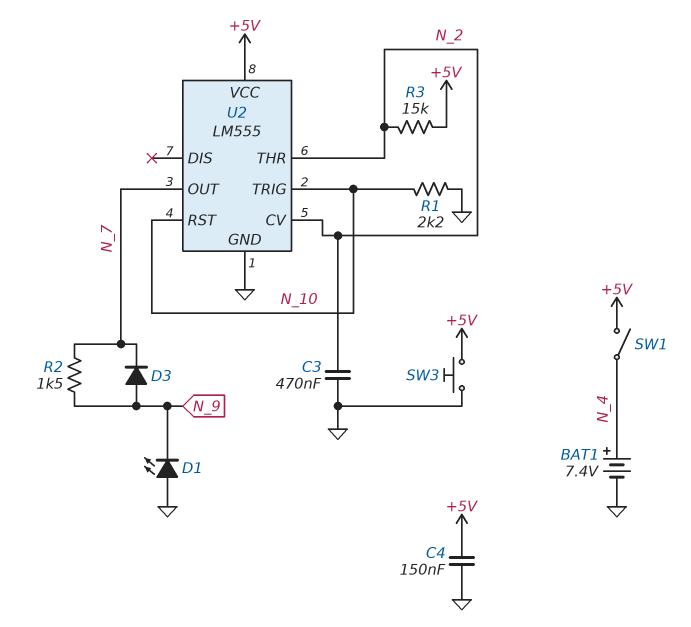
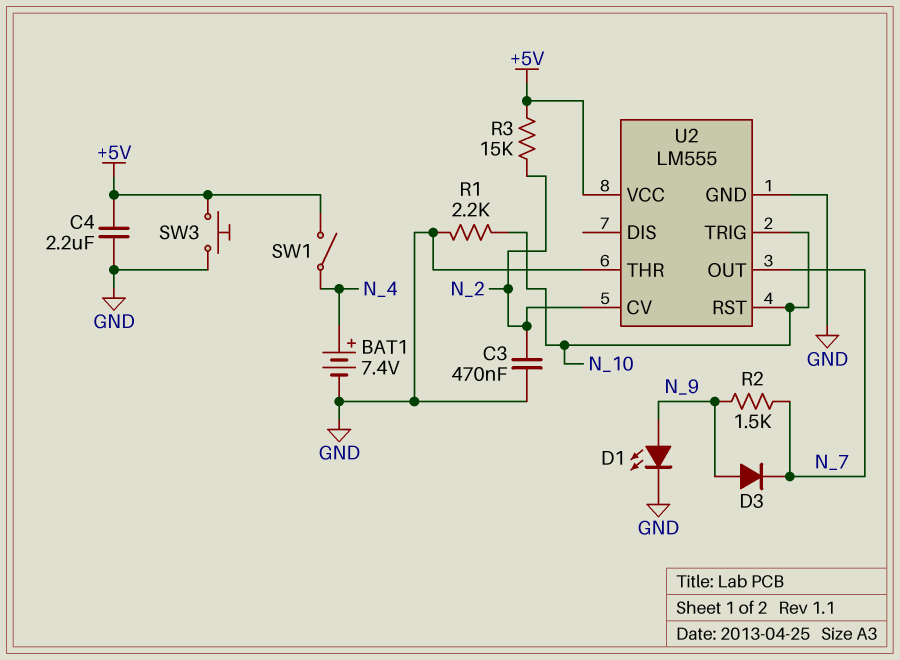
C4: 150nF (+5V, GND) -> 2.2uF (+5V, GND)
D1: LED (A GND, K N_9) -> LED (A N_9, K GND)
U2 pin THR: N_2 -> GND

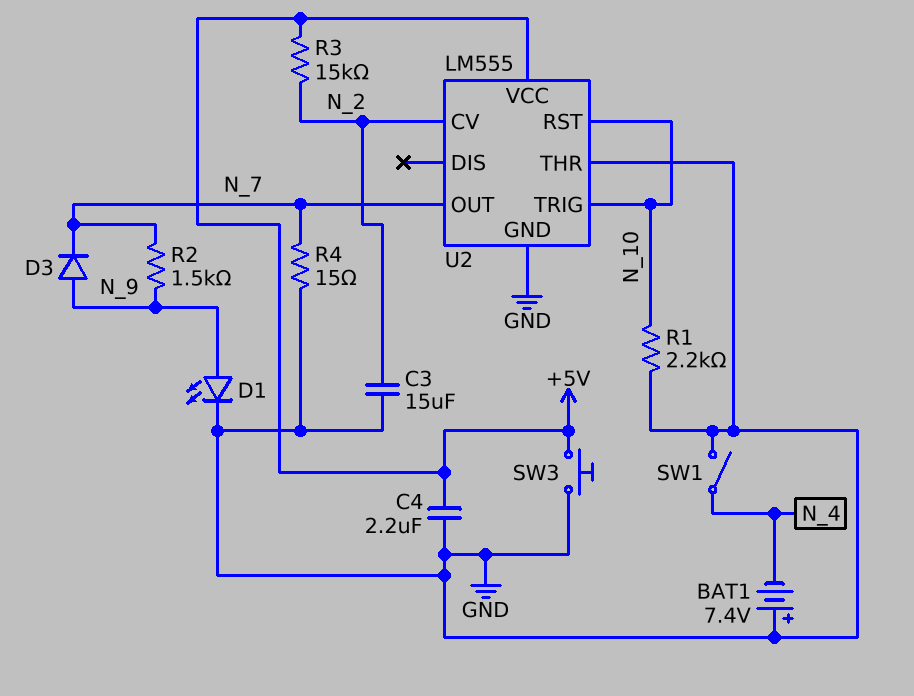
BAT1: 7.4V (plus N_4, minus GND) -> 7.4V (plus GND, minus N_4)
C3: 470nF (GND, N_2) -> 15uF (GND, N_2)
R4: none -> 15 (GND, N_7)
SW1: switch (+5V, N_4) -> switch (GND, N_4)

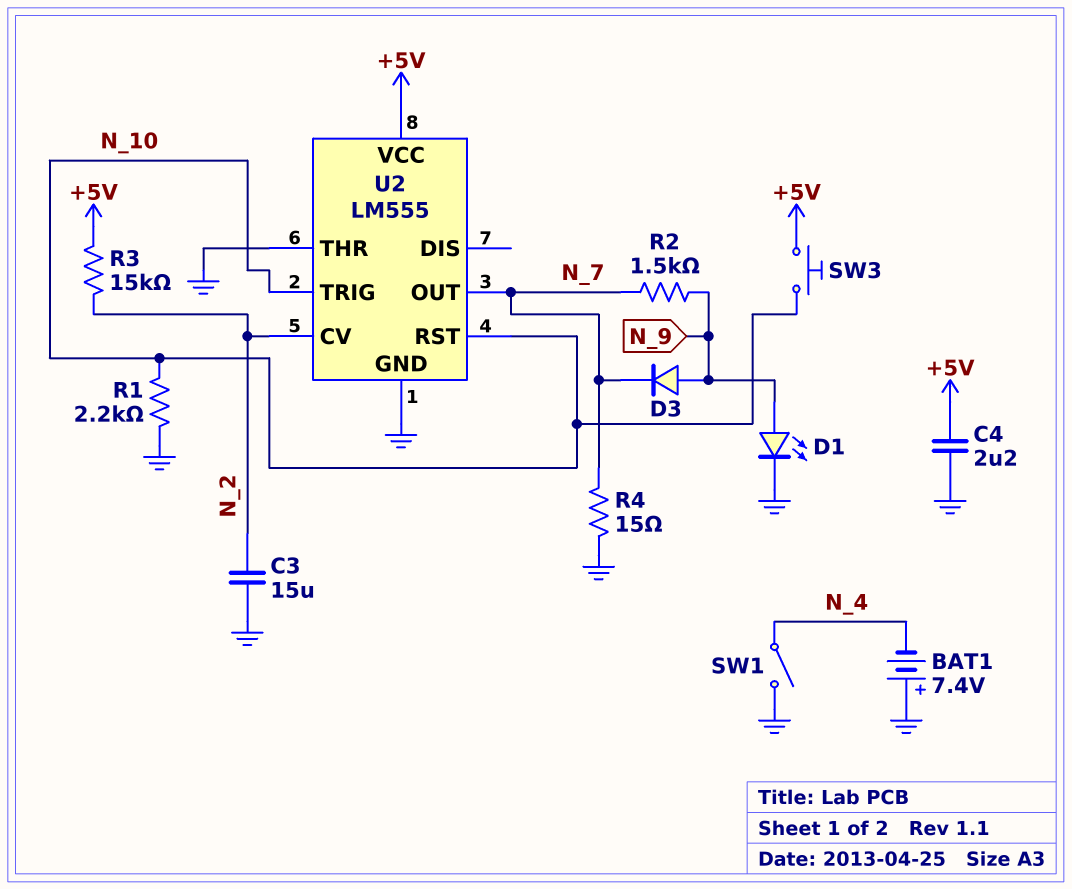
SW3: button (+5V, GND) -> button (+5V, N_10)

